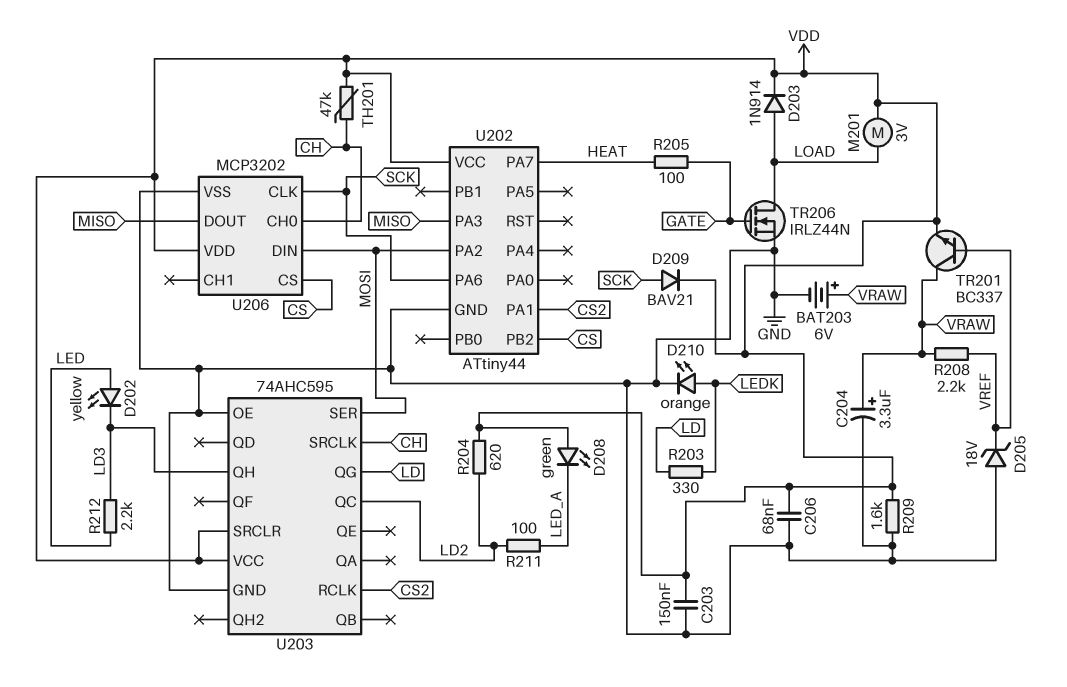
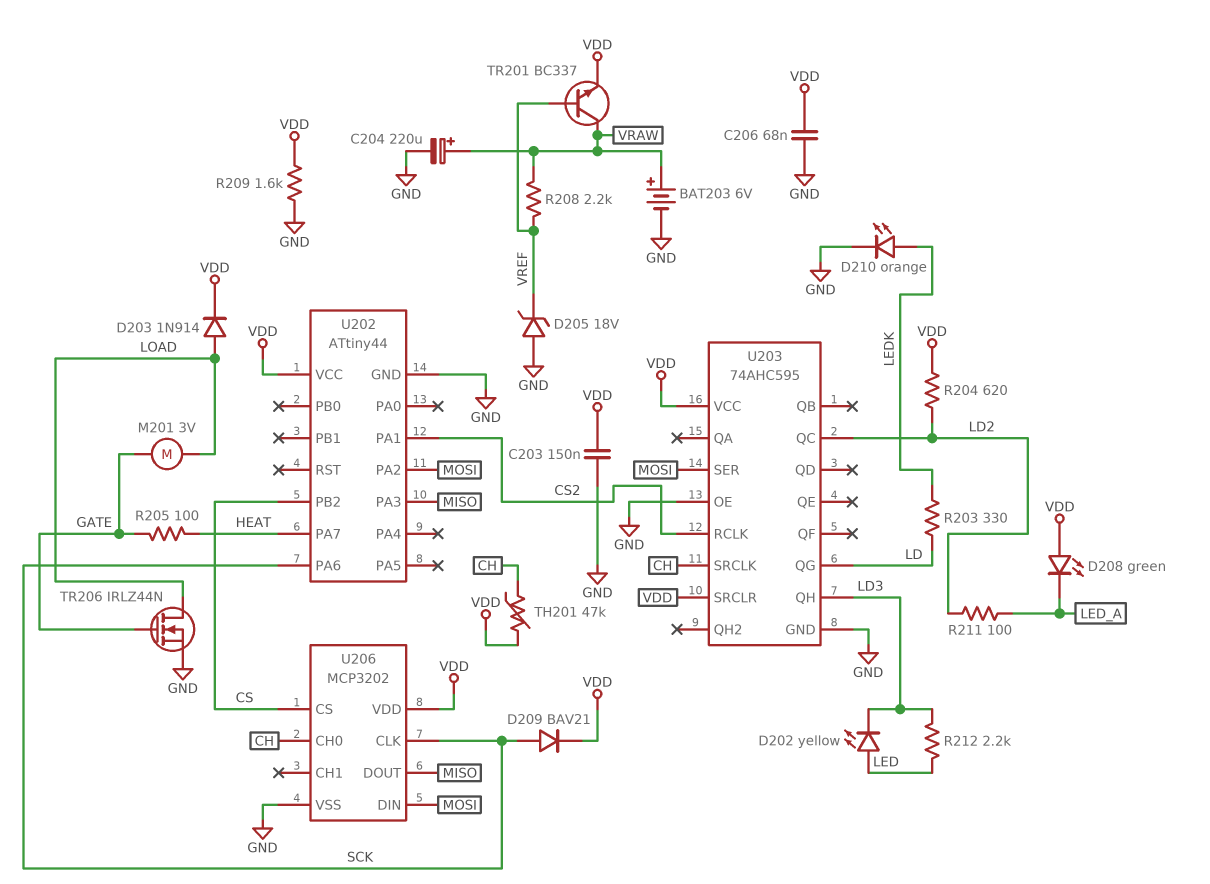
C204: 3.3uF (plus VRAW, minus GND) -> 220uF (plus VRAW, minus GND)
M201: motor 3V (LOAD, VDD) -> motor 3V (GATE, LOAD)

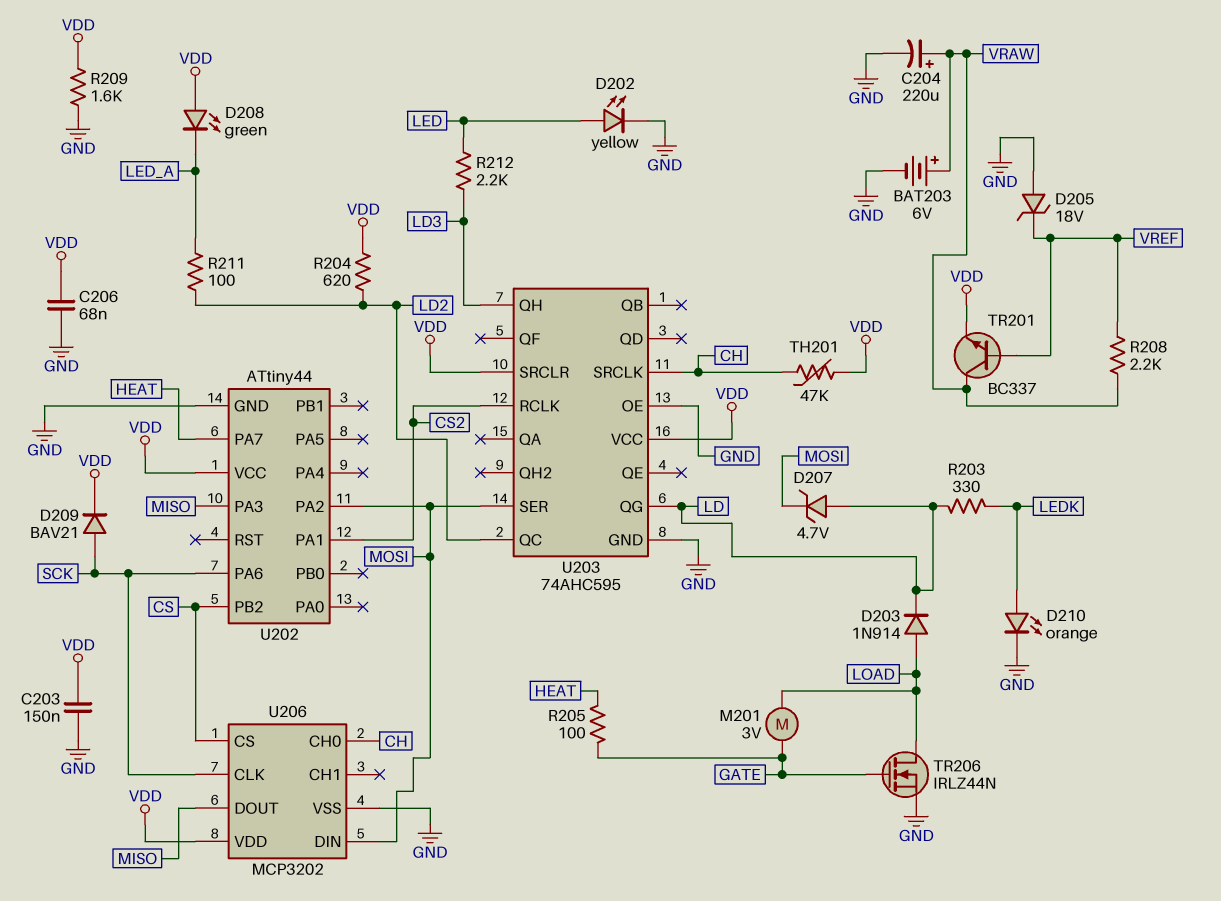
D202: LED yellow (A LED, K LD3) -> LED yellow (A LED, K GND)
D203: diode 1N914 (A LOAD, K VDD) -> diode 1N914 (A LOAD, K LD)
D207: none -> zener 4.7V (A LD, K MOSI)

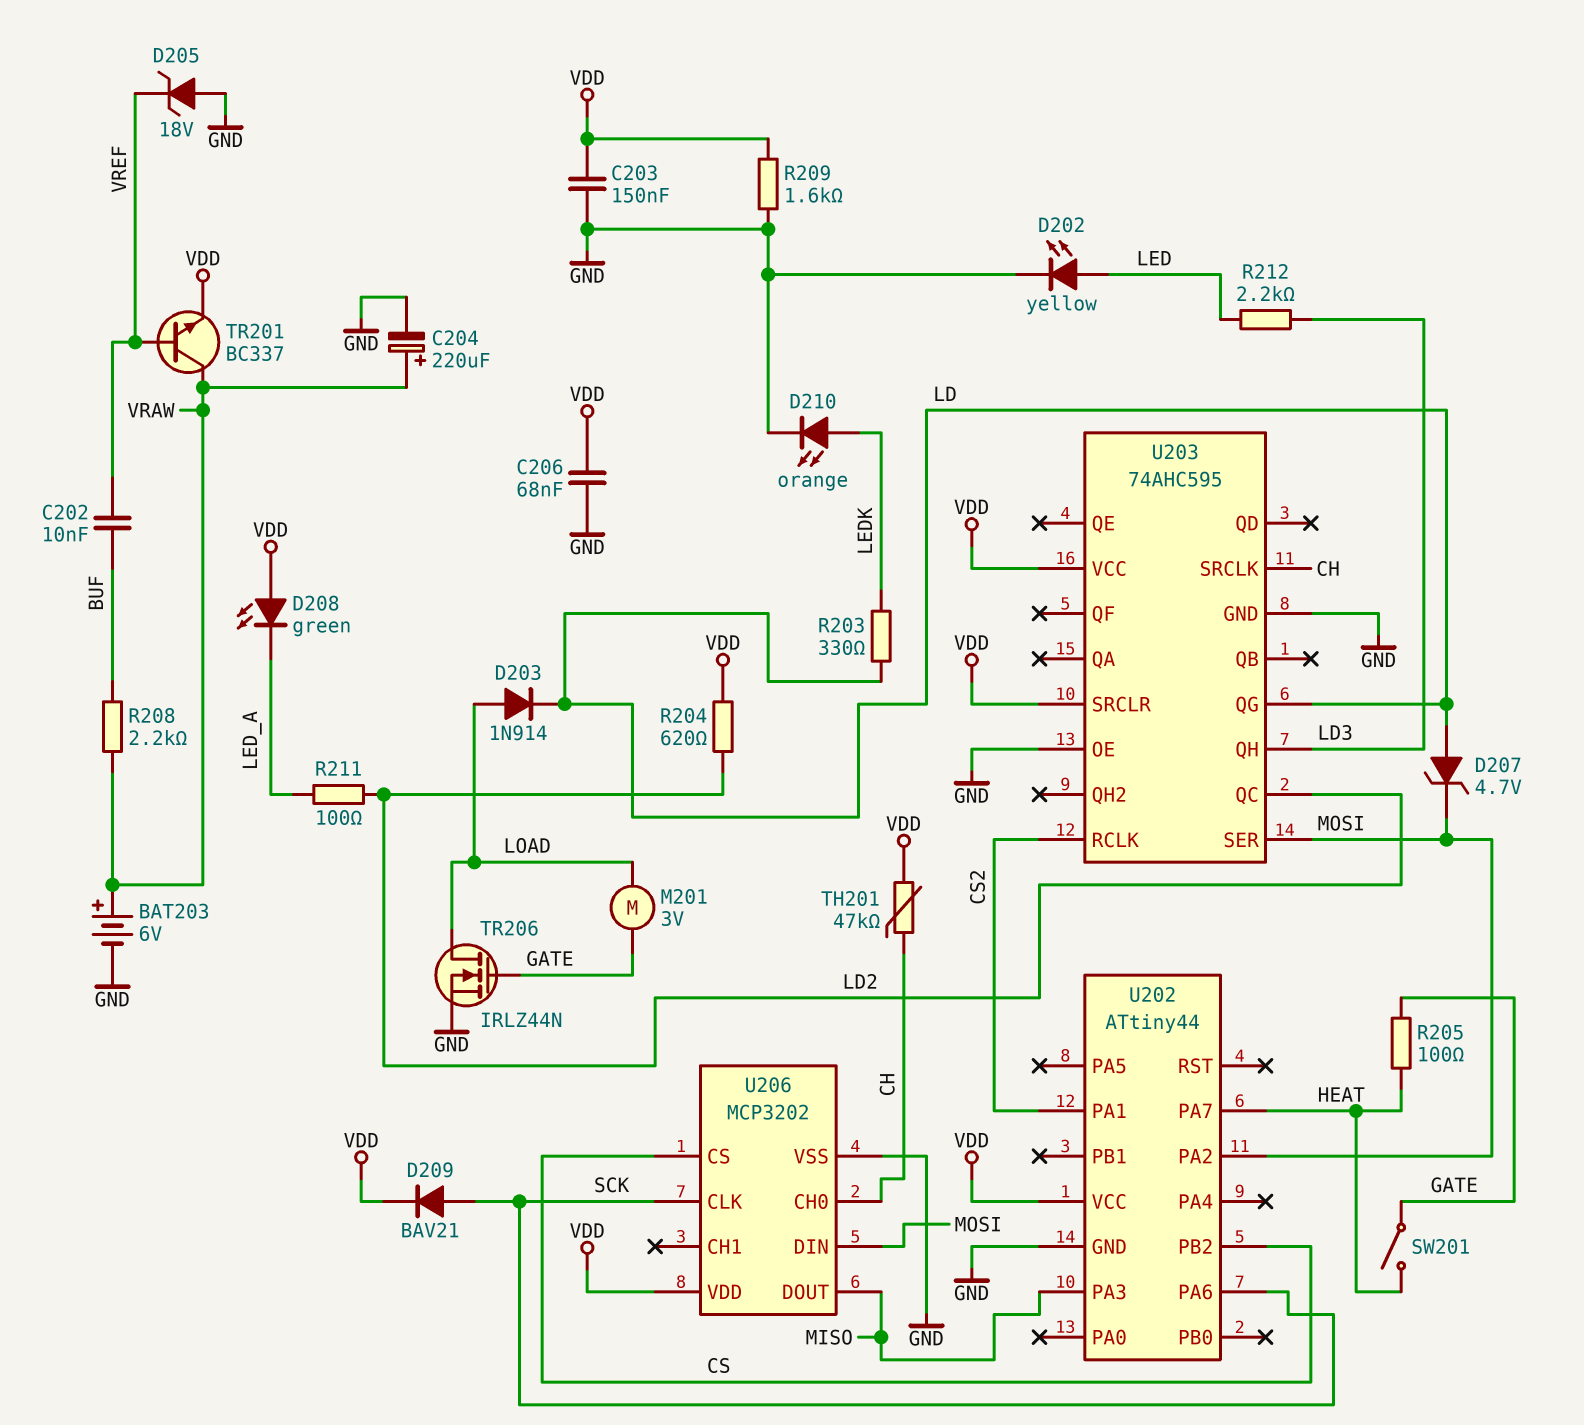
C202: none -> 10nF (BUF, VREF)
R208: 2.2k (VRAW, VREF) -> 2.2k (BUF, VRAW)
SW201: none -> switch (GATE, HEAT)

